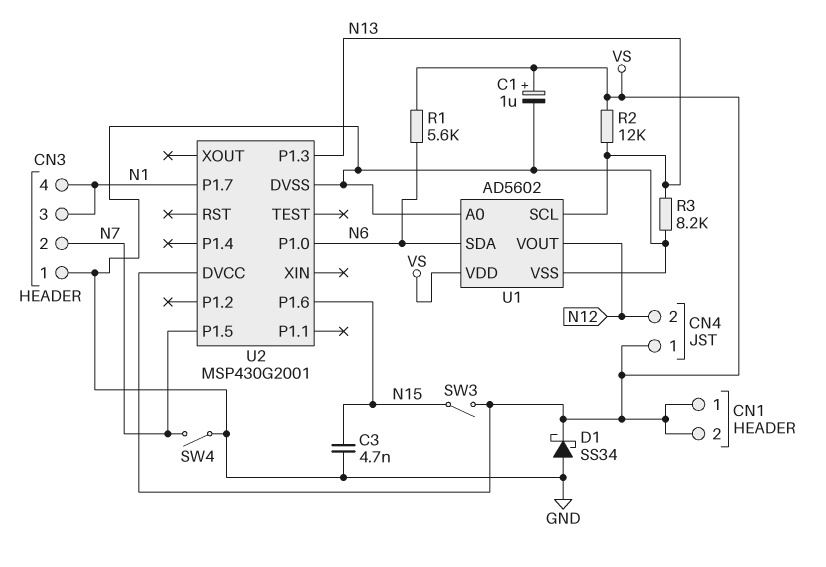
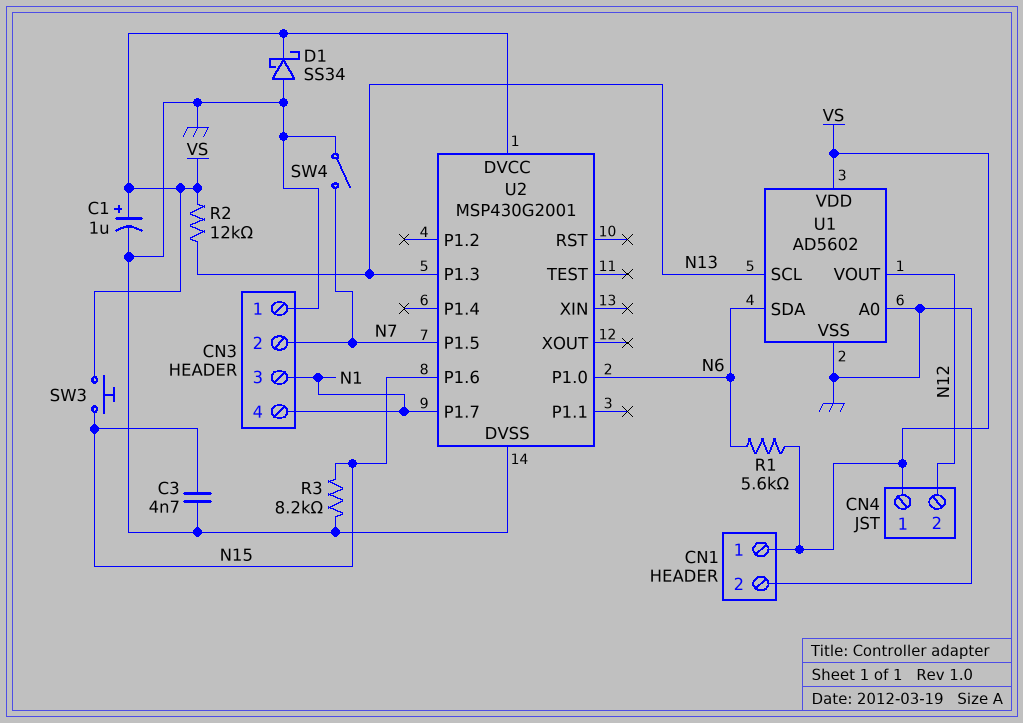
CN1 pin 2: VS -> GND
R3: 8.2k (GND, N13) -> 8.2k (GND, N15)
SW3: switch (N15, VS) -> button (N15, VS)

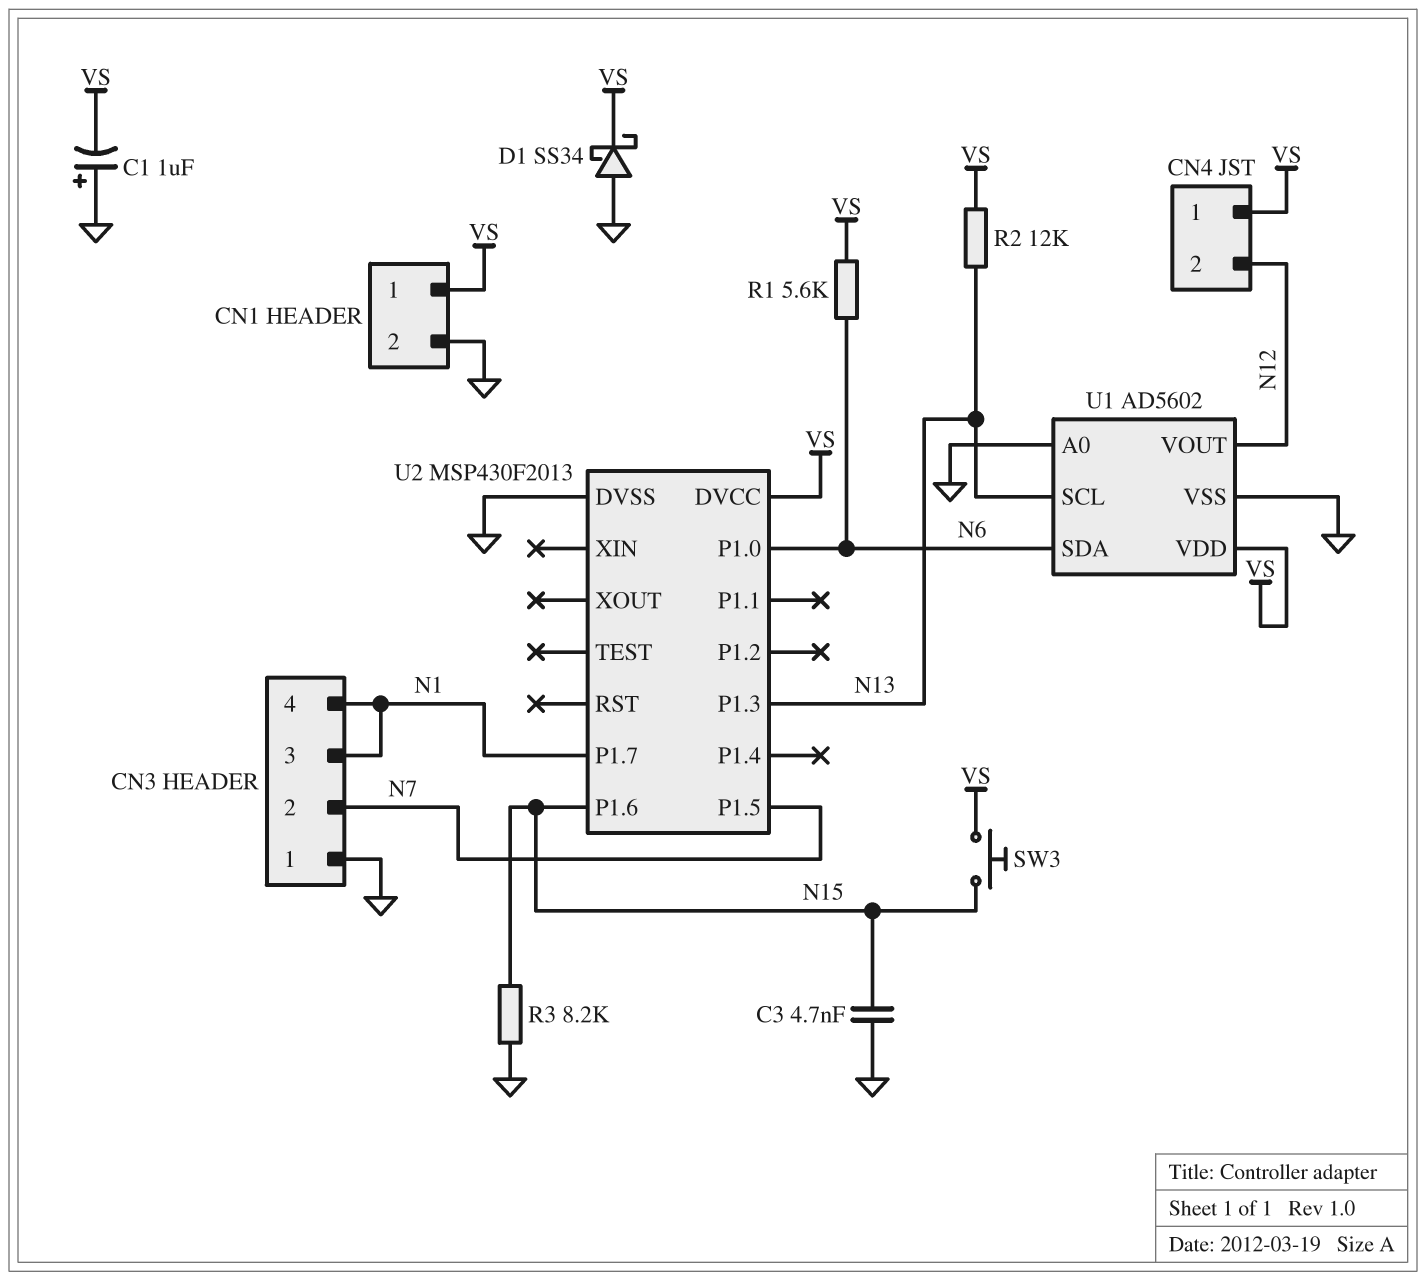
C1: 1uF (plus VS, minus GND) -> 1uF (plus GND, minus VS)
SW4: switch (GND, N7) -> none
U2: MSP430G2001 -> MSP430F2013

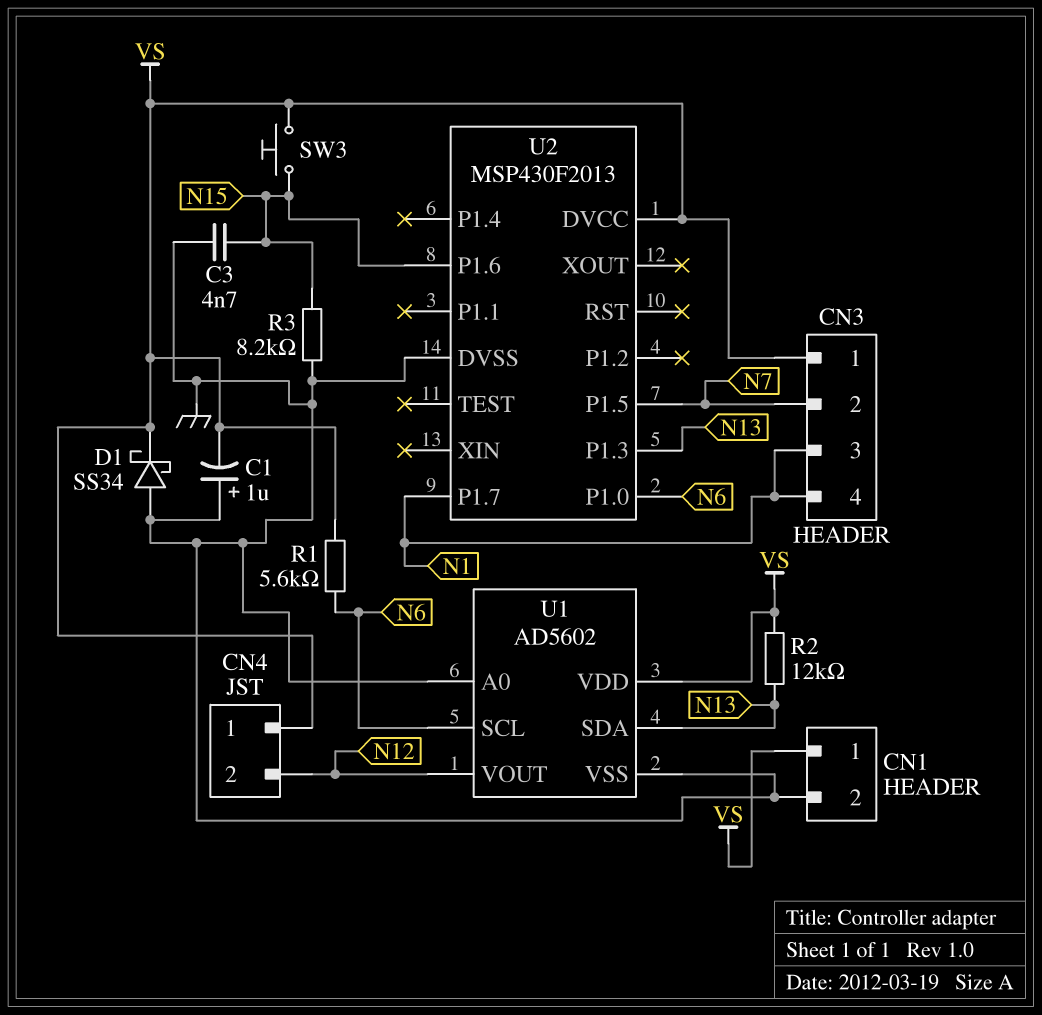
CN3 pin 1: GND -> VS
U1 pin SCL: N13 -> N6
U1 pin SDA: N6 -> N13

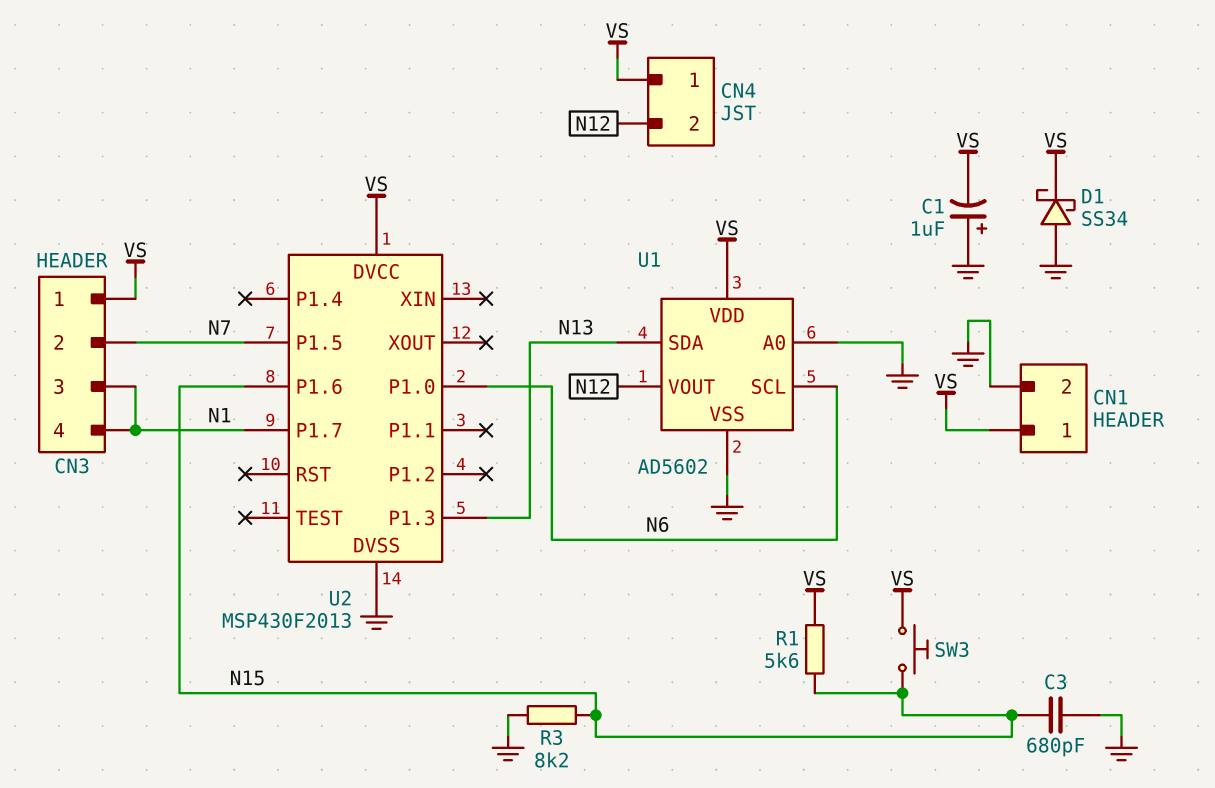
C3: 4.7nF (GND, N15) -> 680pF (GND, N15)
R1: 5.6k (N6, VS) -> 5.6k (N15, VS)
R2: 12k (N13, VS) -> none

